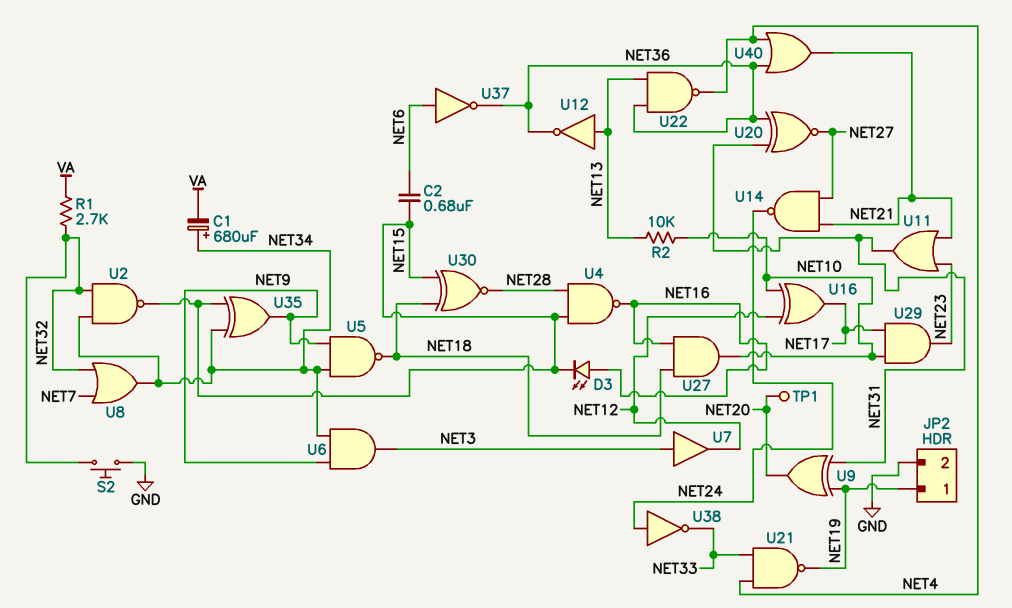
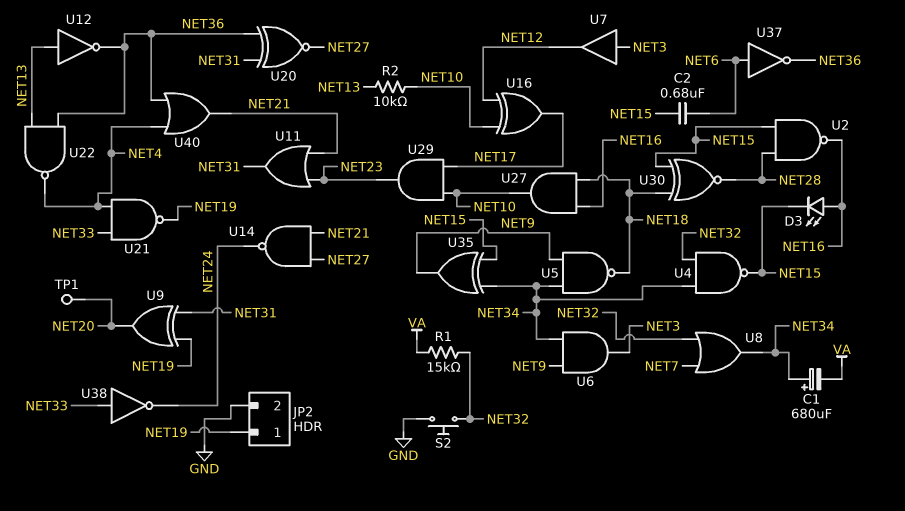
R1: 2.7k (NET32, VA) -> 15k (NET32, VA)
U2: NAND (in NET32, in NET34, out NET15) -> NAND (in NET15, in NET28, out NET16)
U4: NAND (in NET15, in NET28, out NET16) -> NAND (in NET32, in NET34, out NET15)
U38: NOT (in NET24, out NET33) -> NOT (in NET33, out NET24)

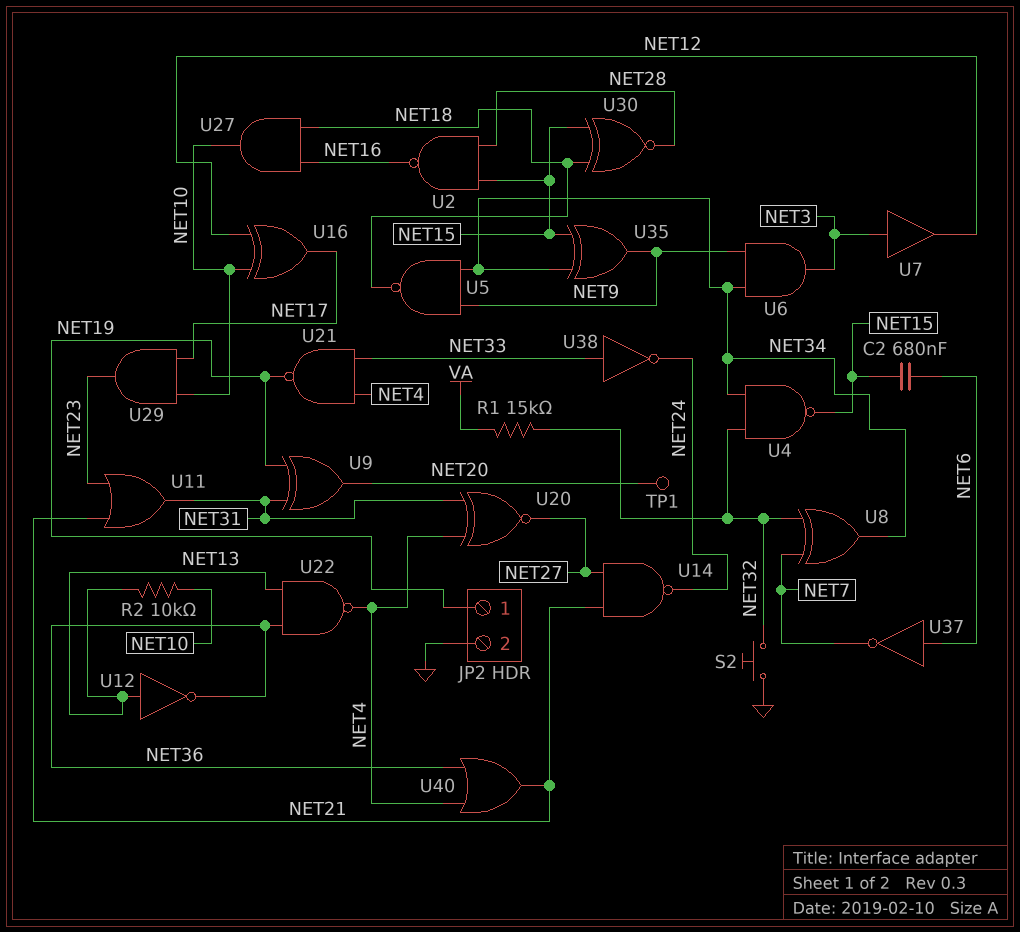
C1: 680uF (plus NET34, minus VA) -> none
D3: LED (A NET16, K NET15) -> none
U8: OR (in NET7, in NET32, out NET34) -> XOR (in NET7, in NET32, out NET34)
U20: XNOR (in NET31, in NET36, out NET27) -> XNOR (in NET4, in NET31, out NET27)
U37: NOT (in NET6, out NET36) -> NOT (in NET6, out NET7)

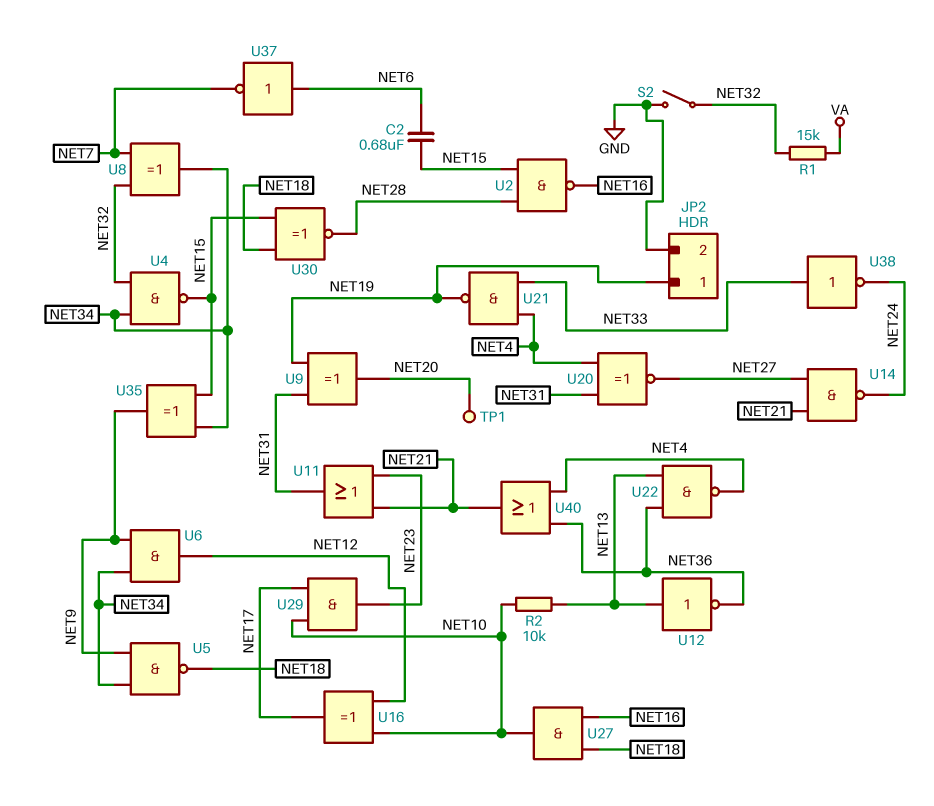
S2: button (GND, NET32) -> switch (GND, NET32)
U6: AND (in NET9, in NET34, out NET3) -> AND (in NET9, in NET34, out NET12)
U7: buffer (in NET3, out NET12) -> none

